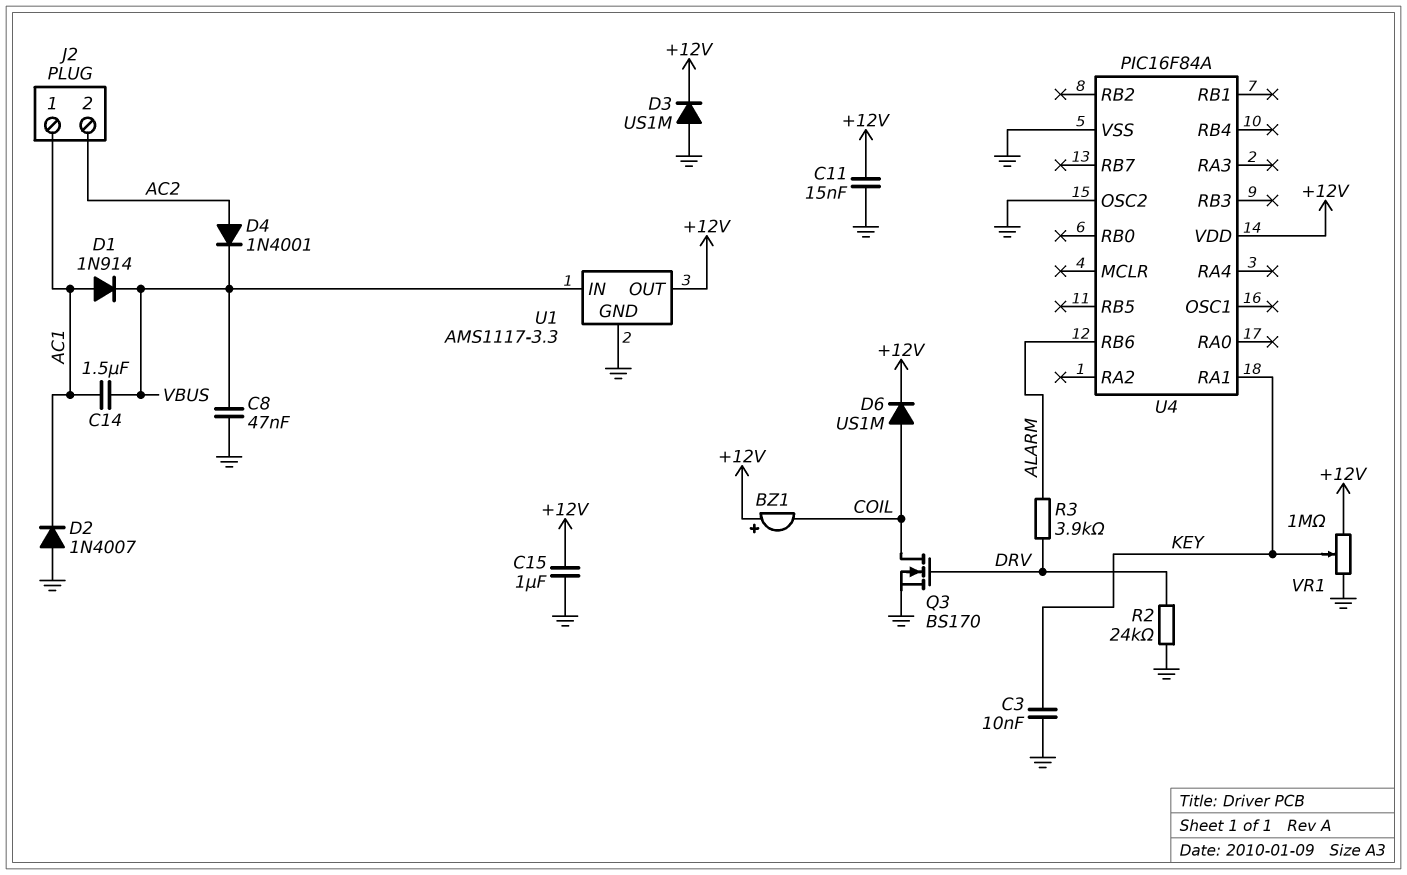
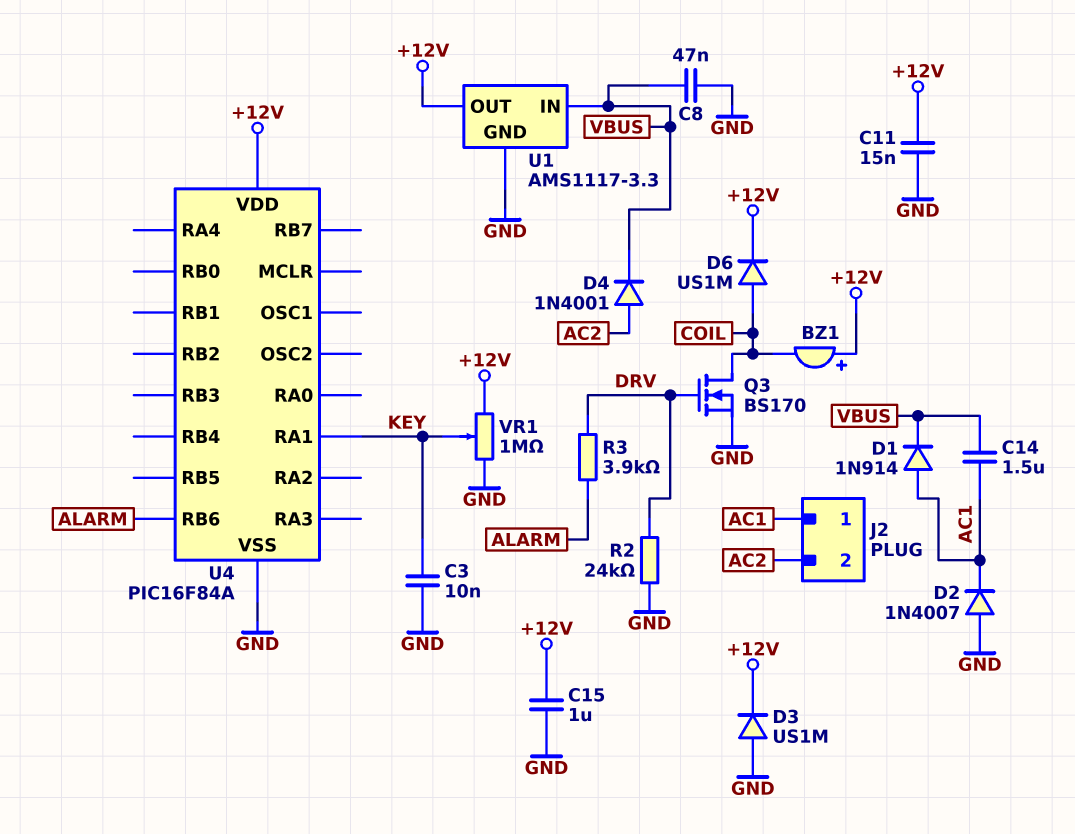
U4 pin OSC2: GND -> none

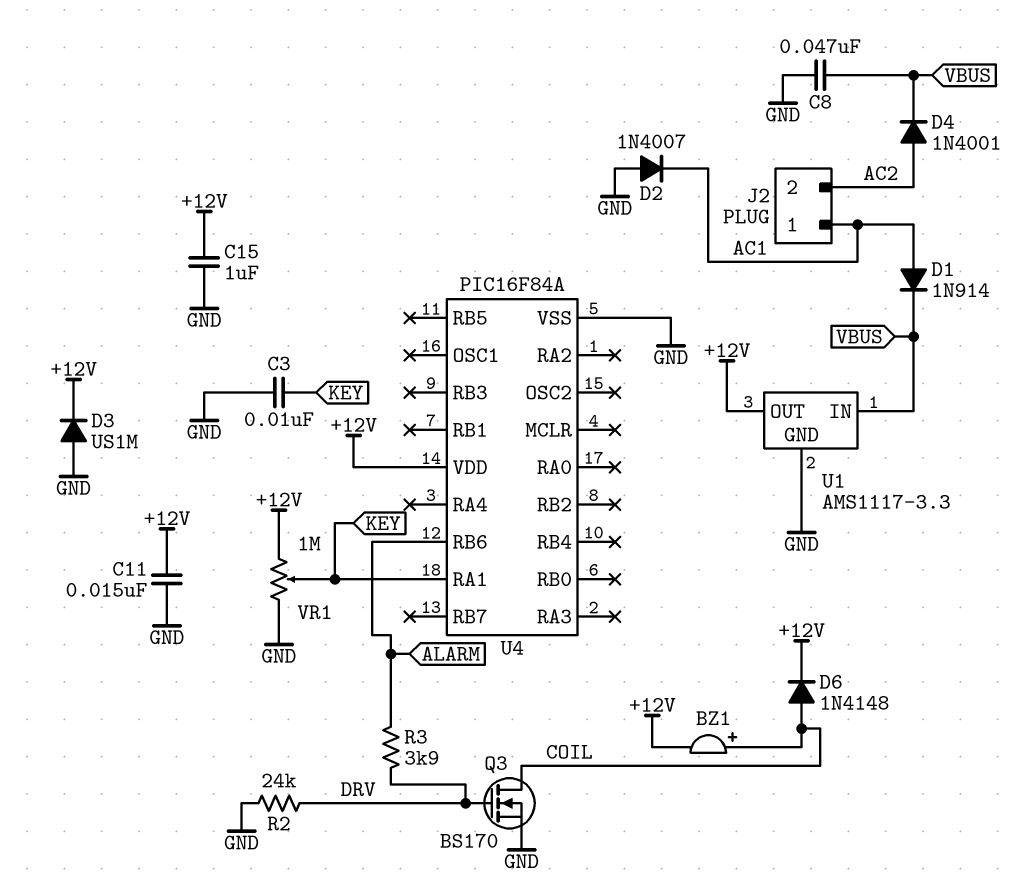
BZ1: buzzer (plus +12V, minus COIL) -> buzzer (plus COIL, minus +12V)
C14: 1.5uF (AC1, VBUS) -> none
D6: diode US1M (A COIL, K +12V) -> diode 1N4148 (A COIL, K +12V)

